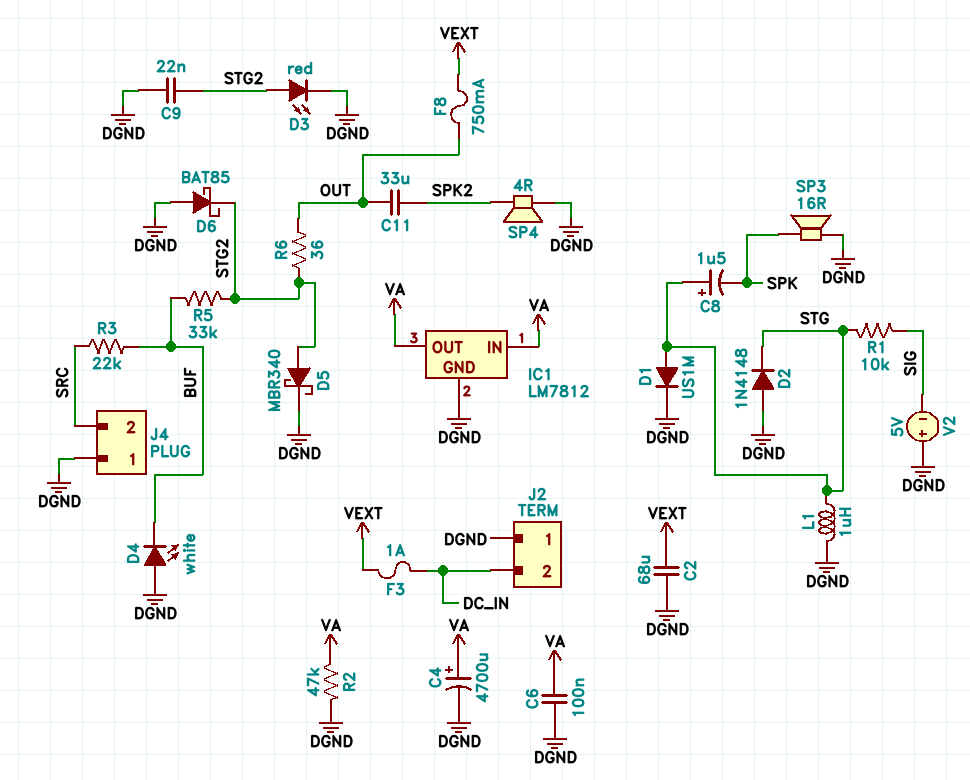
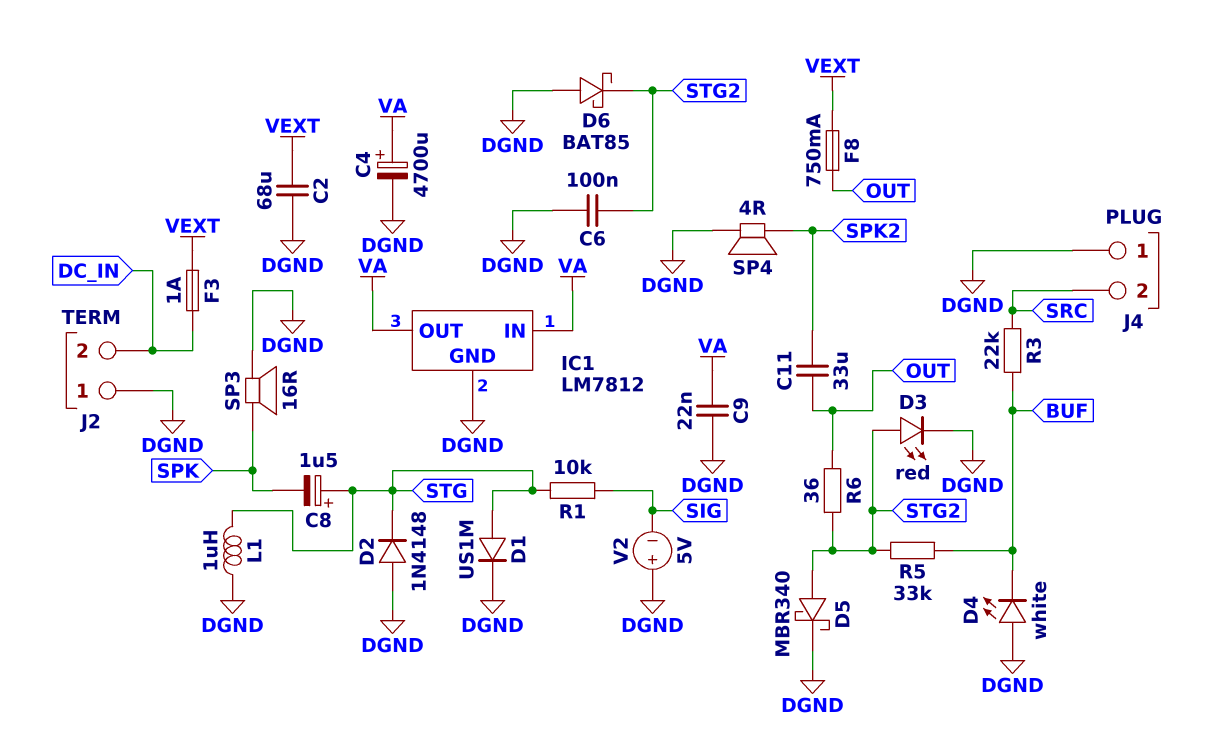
C6: 100nF (DGND, VA) -> 100nF (DGND, STG2)
C9: 22nF (DGND, STG2) -> 22nF (DGND, VA)
R2: 47k (DGND, VA) -> none

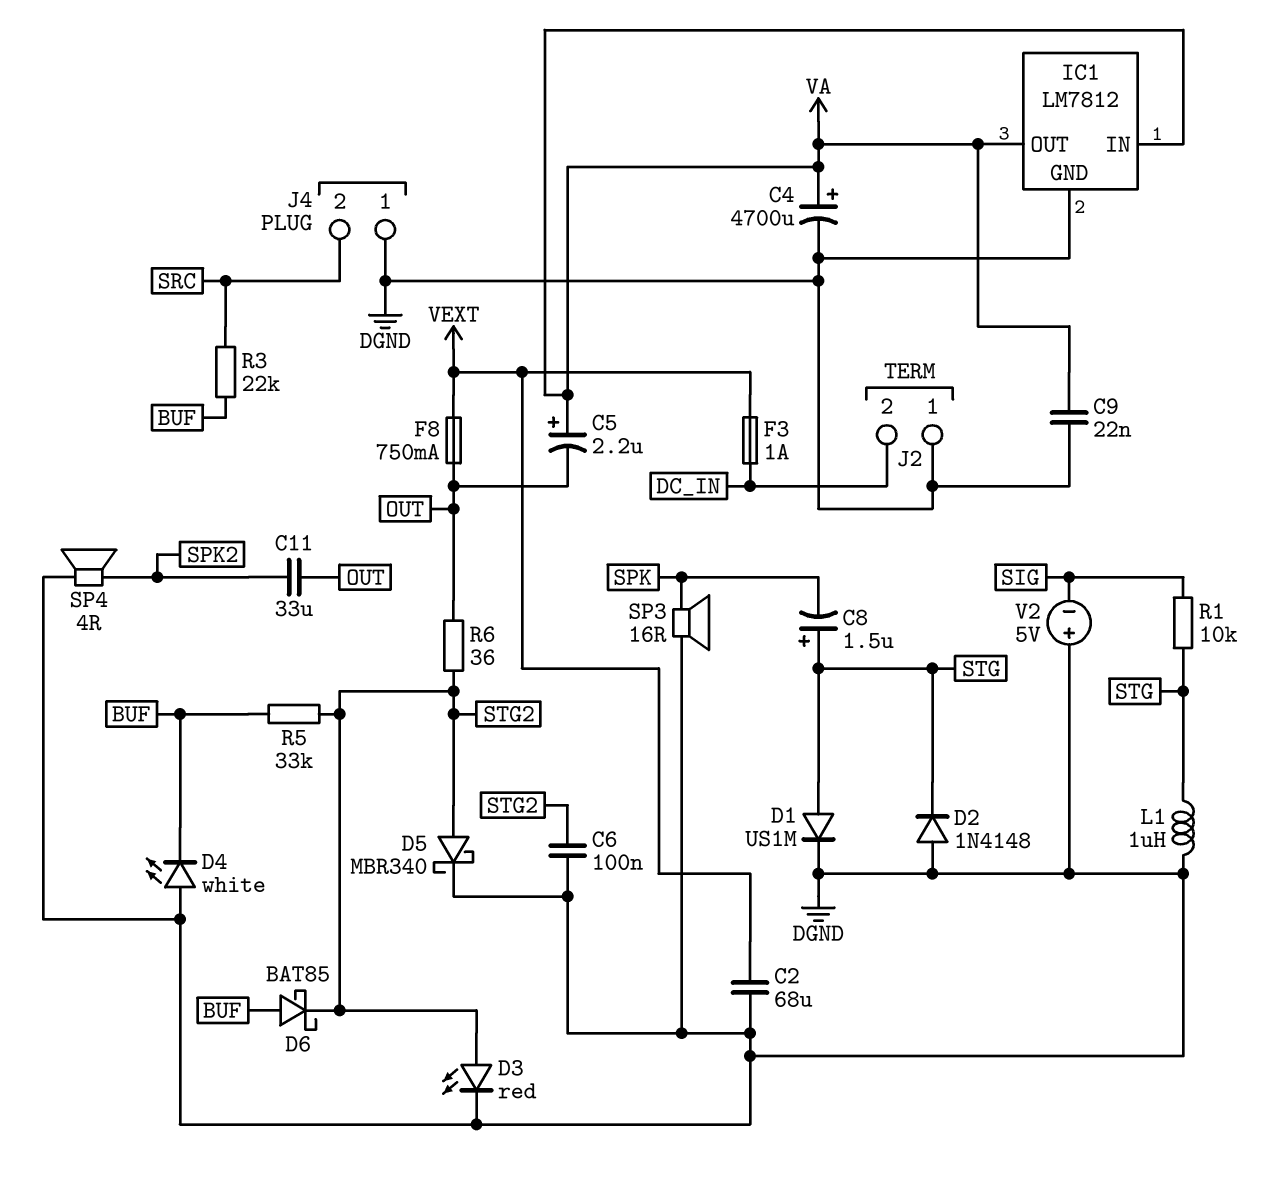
C5: none -> 2.2uF (plus VA, minus OUT)
D6: schottky BAT85 (A DGND, K STG2) -> schottky BAT85 (A BUF, K STG2)

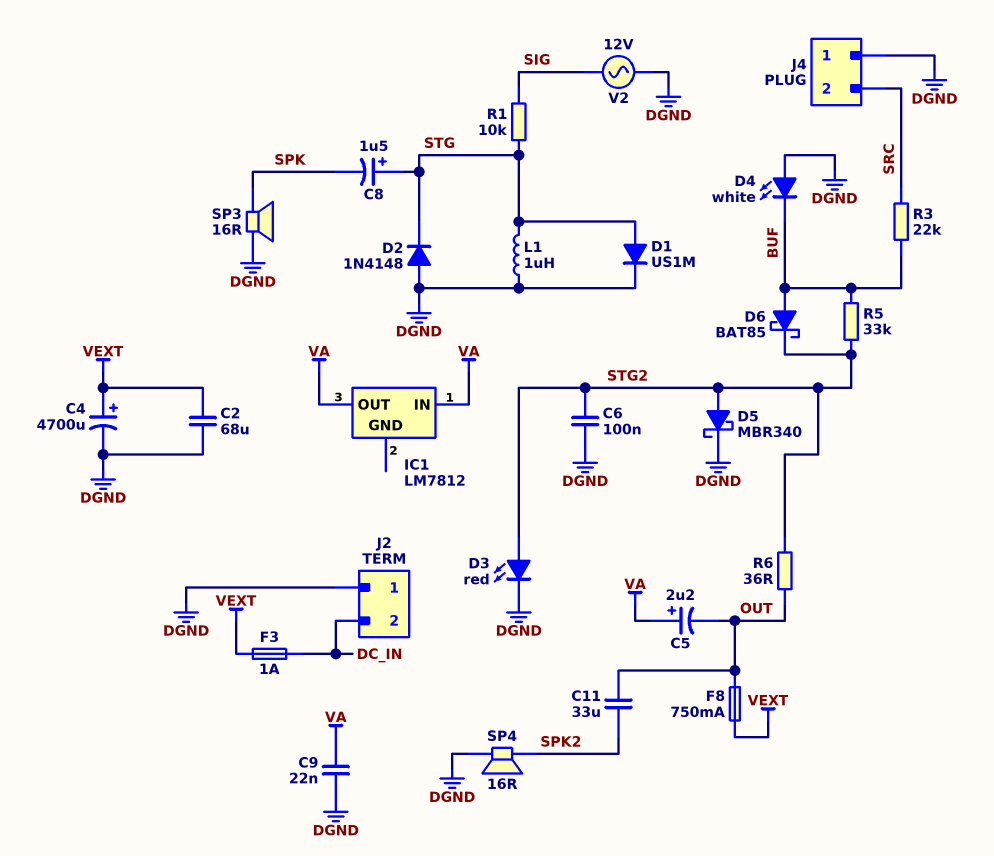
C4: 4700uF (plus VA, minus DGND) -> 4700uF (plus VEXT, minus DGND)
IC1 pin GND: DGND -> none
SP4: speaker 4R (DGND, SPK2) -> speaker 16R (DGND, SPK2)
V2: 5V (plus DGND, minus SIG) -> AC 12V (DGND, SIG)

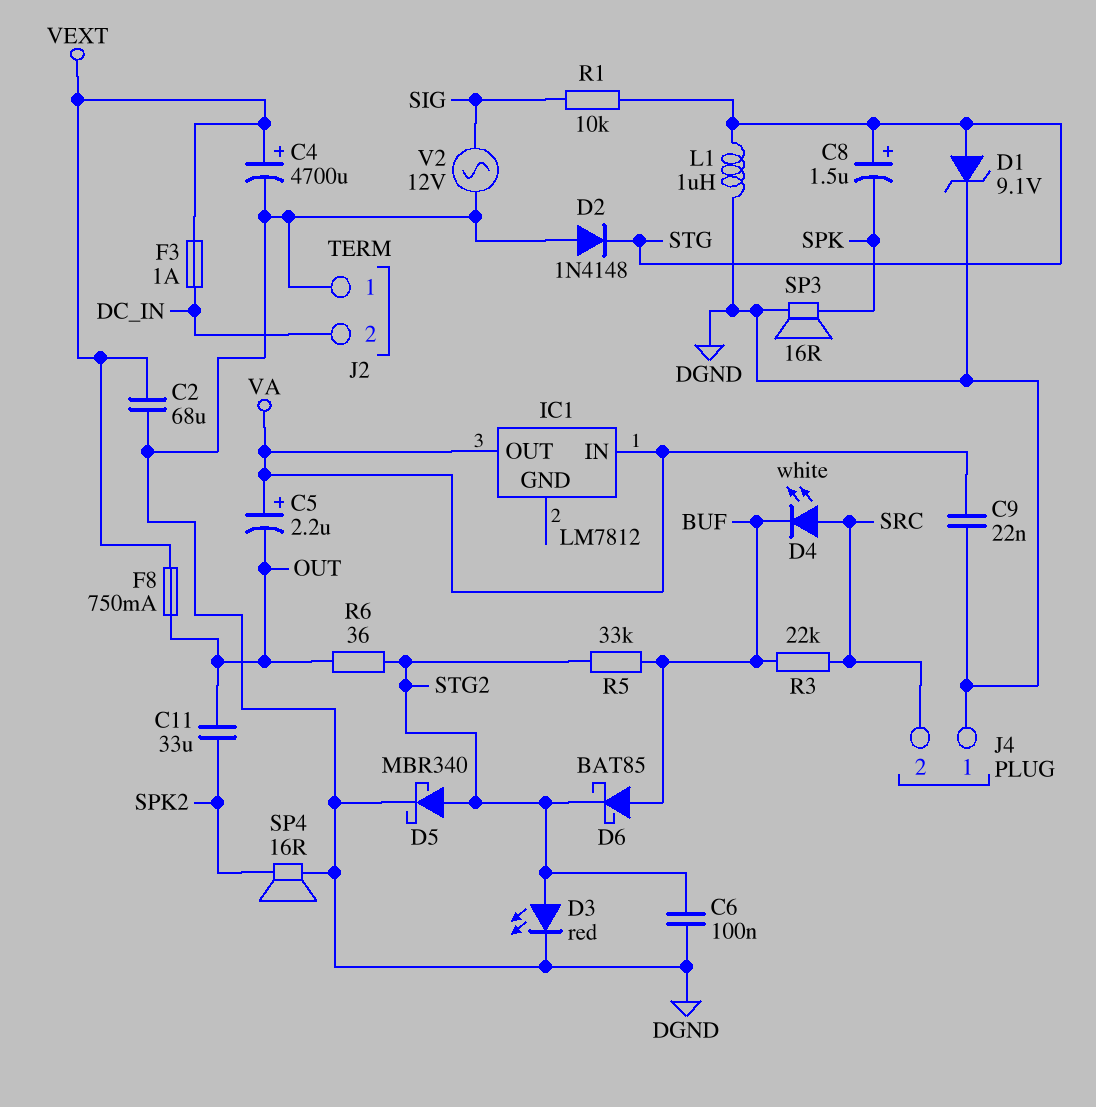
D1: diode US1M (A STG, K DGND) -> zener 9.1V (A STG, K DGND)
D4: LED white (A DGND, K BUF) -> LED white (A SRC, K BUF)

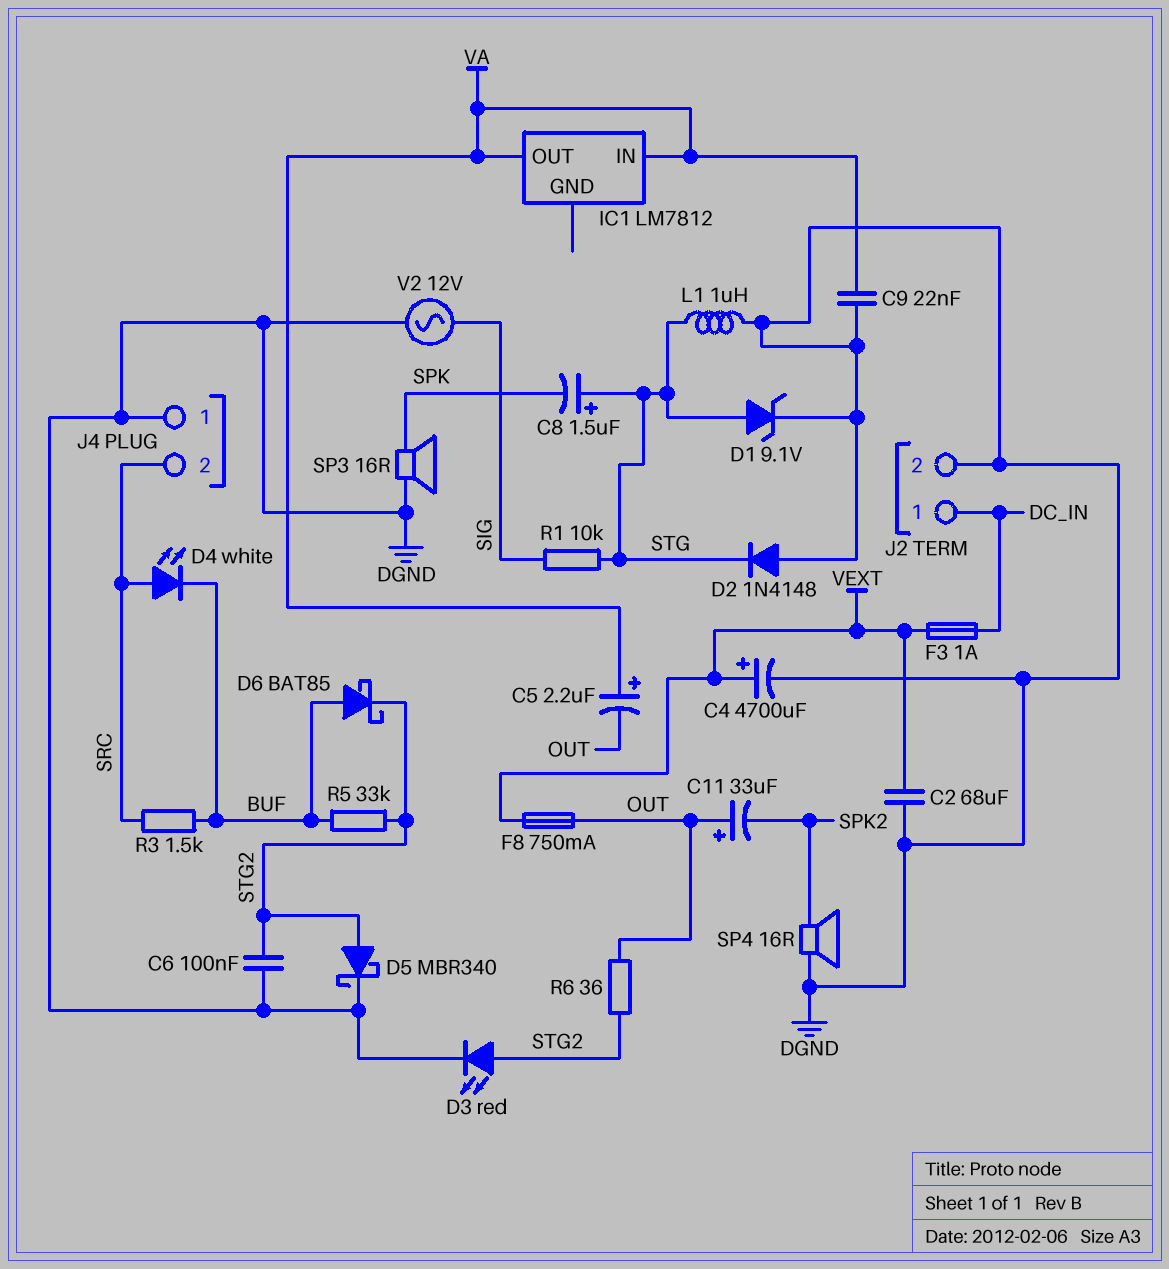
C11: 33uF (OUT, SPK2) -> 33uF (plus OUT, minus SPK2)
J2 pin 1: DGND -> DC_IN
J2 pin 2: DC_IN -> DGND
R3: 22k (BUF, SRC) -> 1.5k (BUF, SRC)

